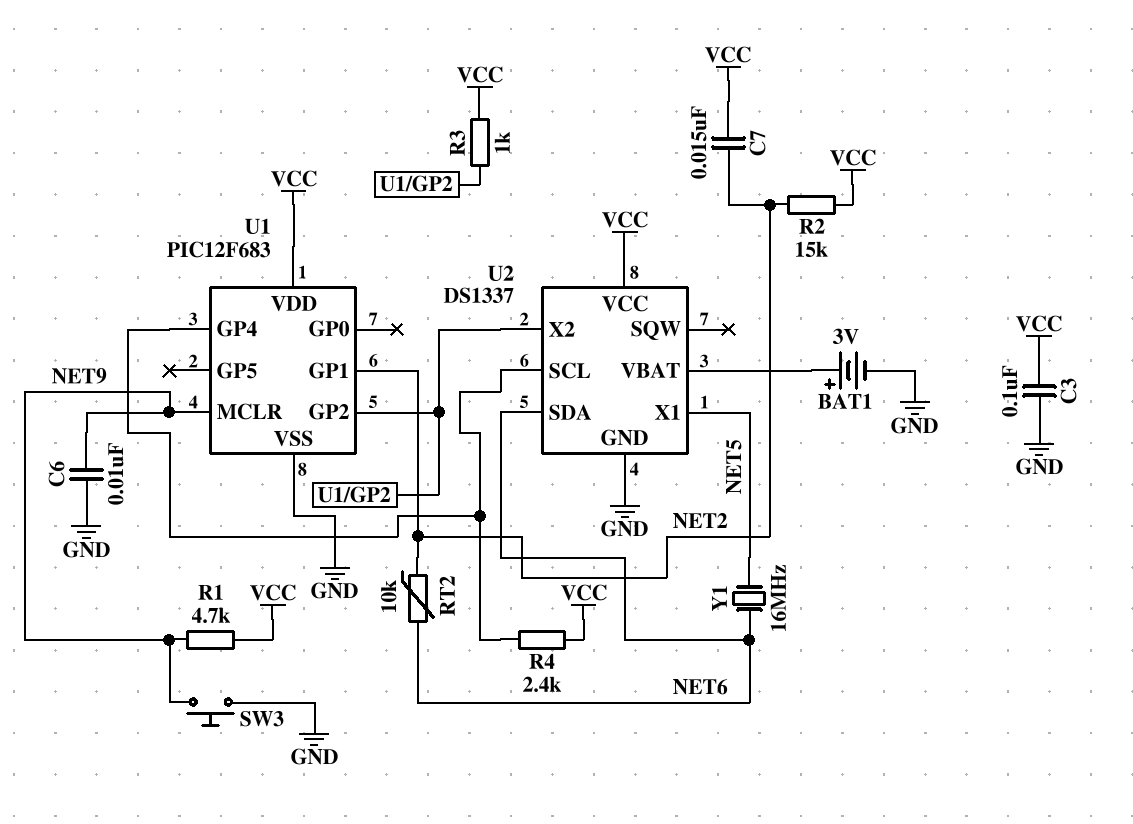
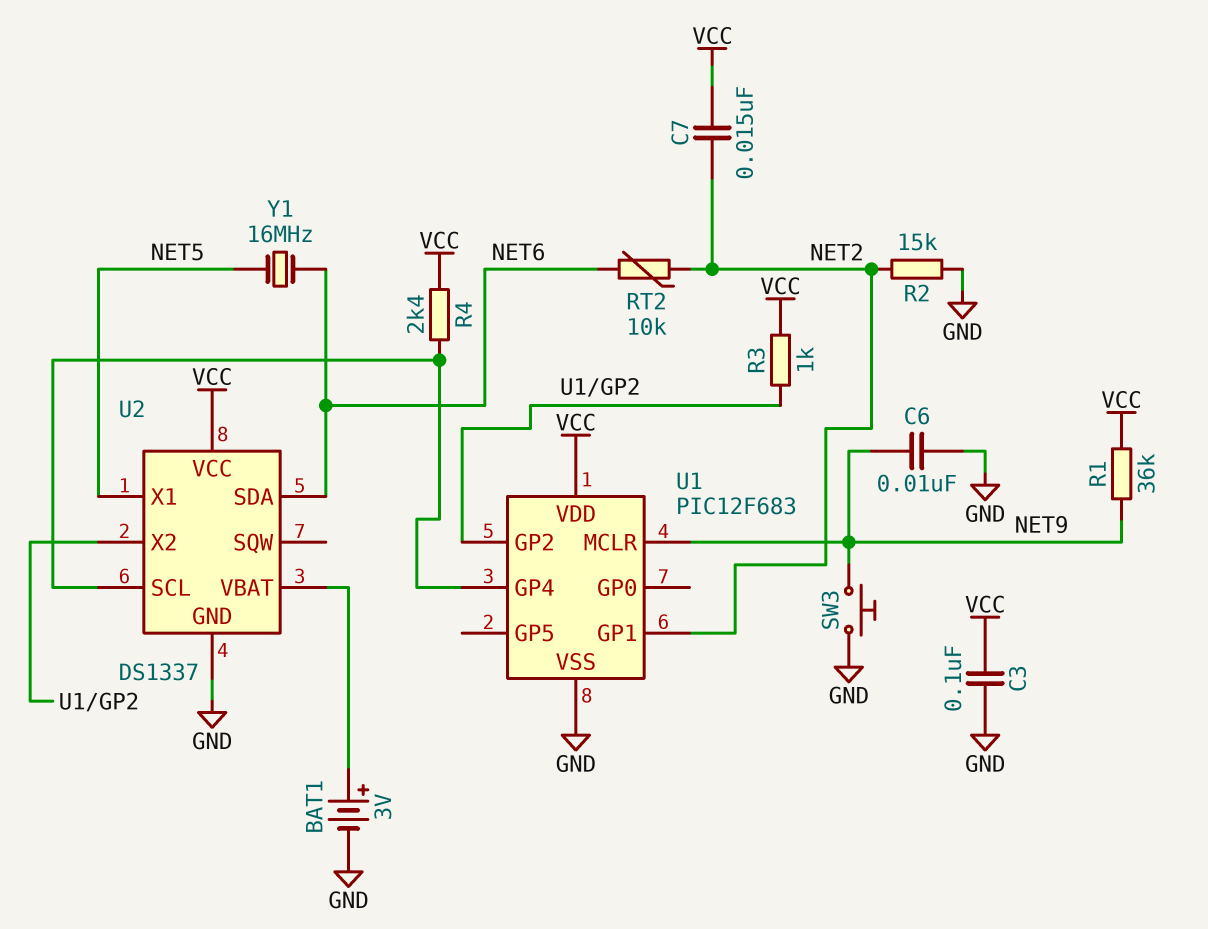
R1: 4.7k (NET9, VCC) -> 36k (NET9, VCC)
R2: 15k (NET2, VCC) -> 15k (GND, NET2)

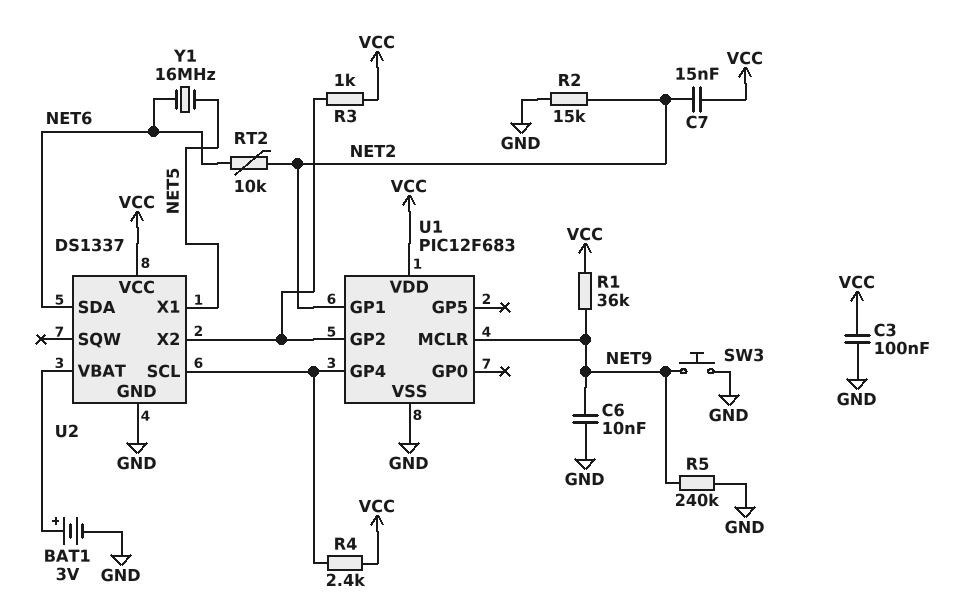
R5: none -> 240k (GND, NET9)

